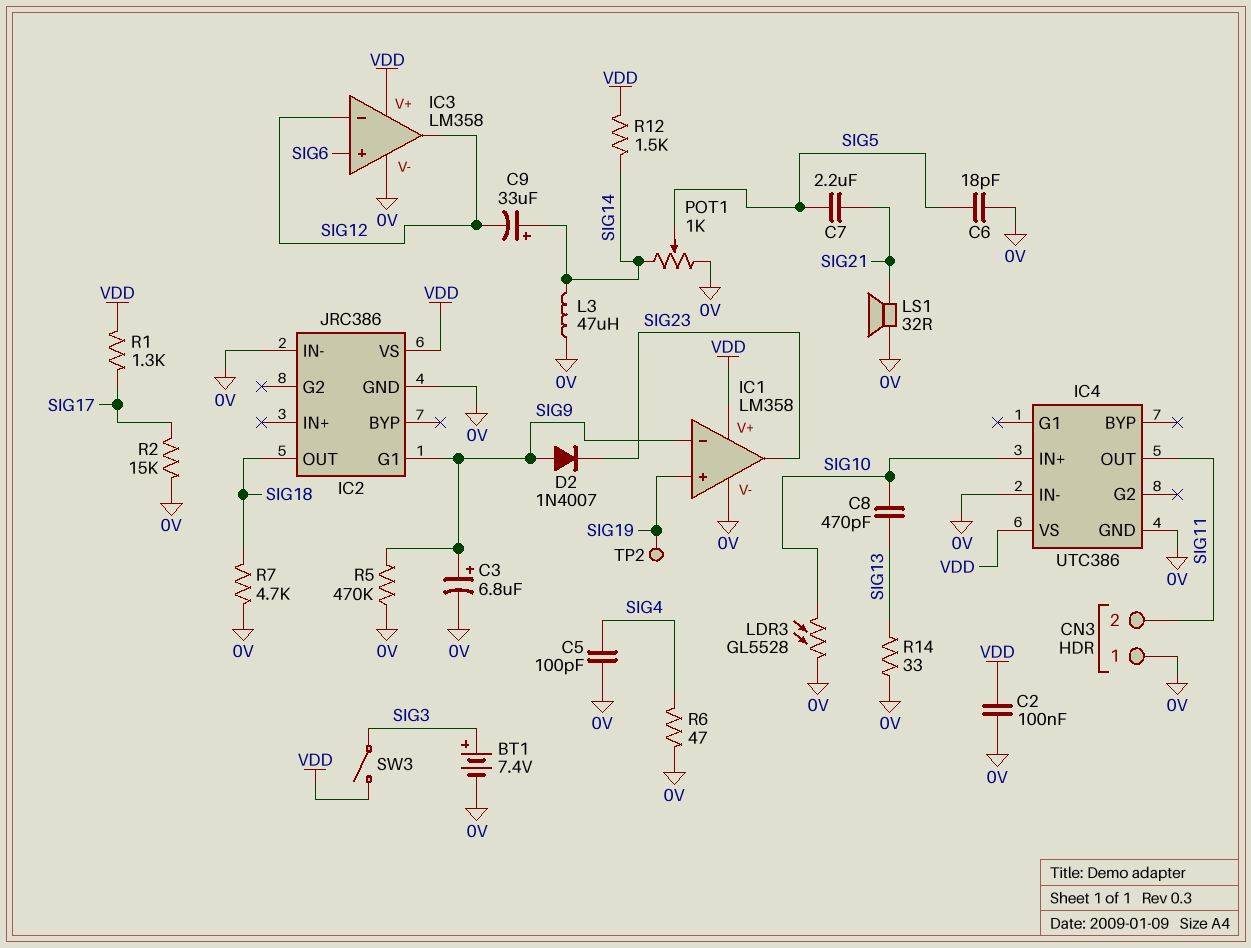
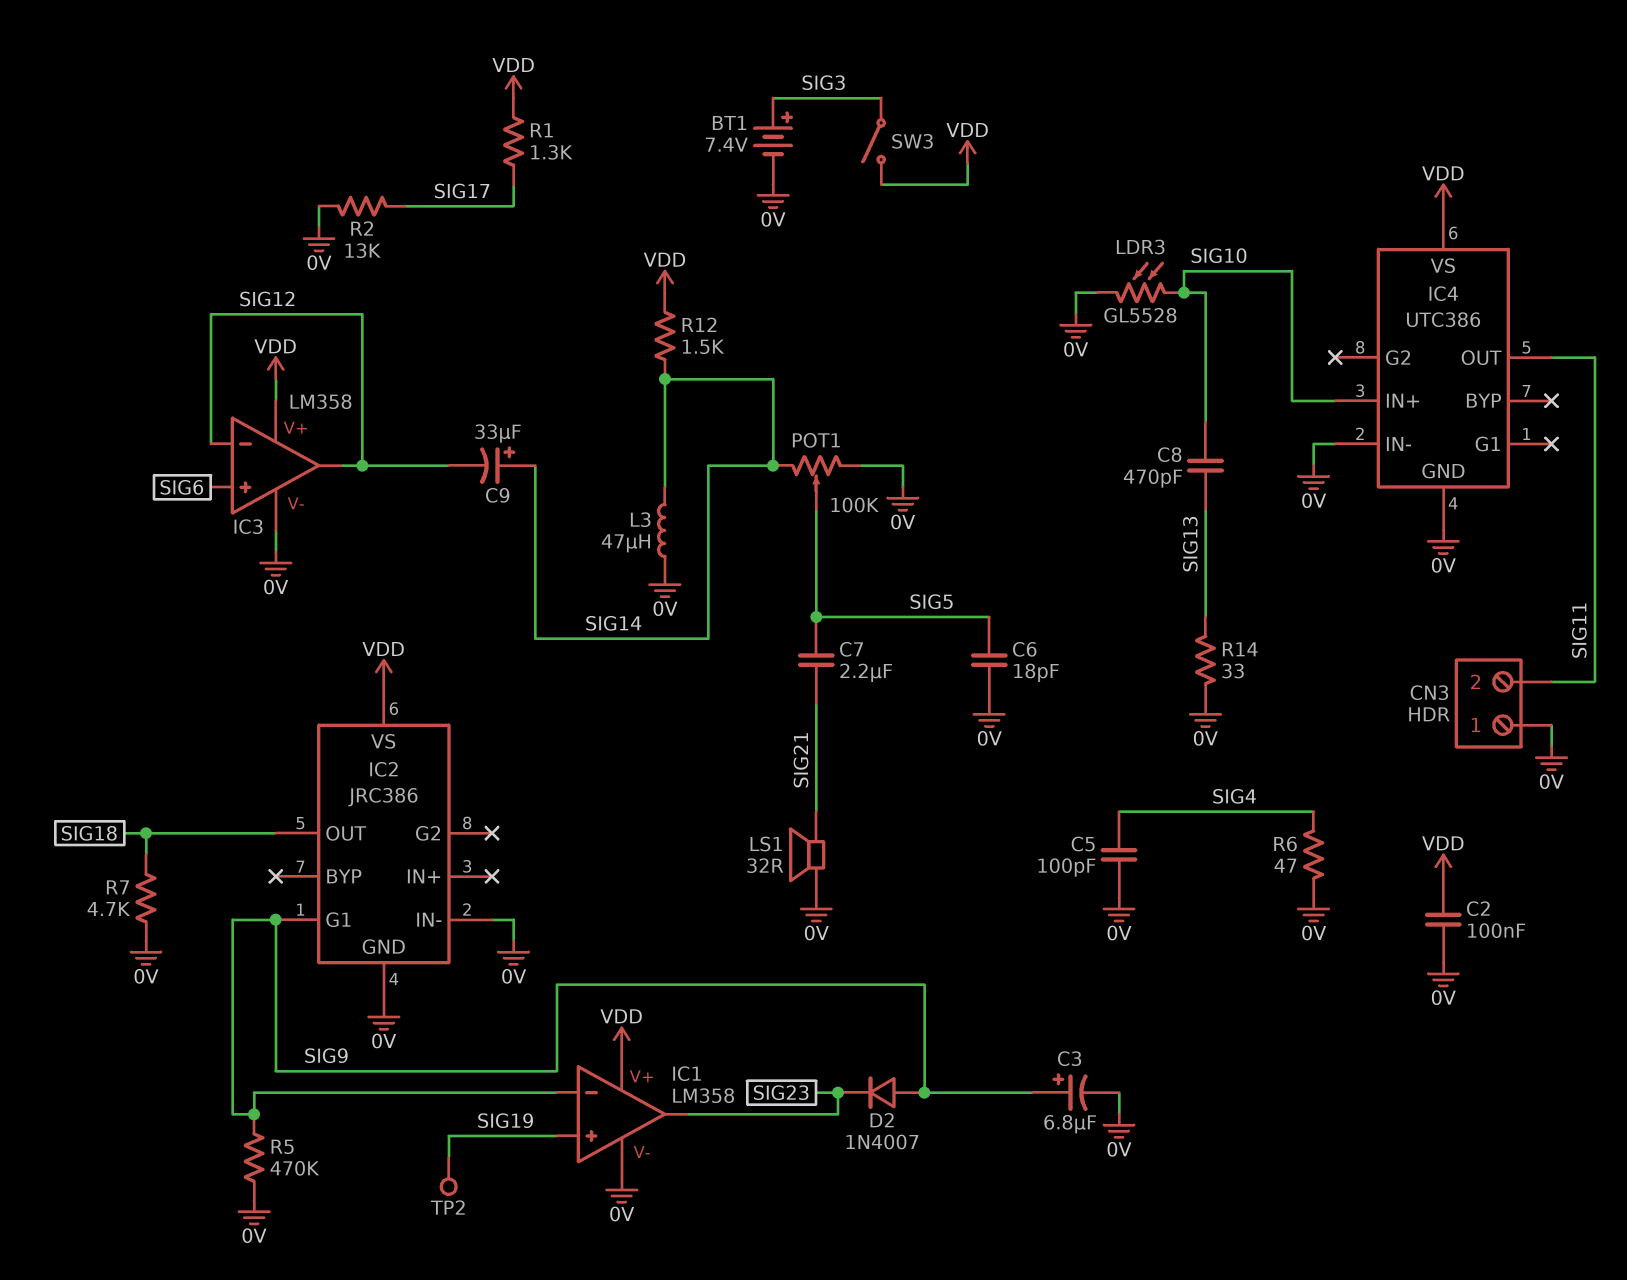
POT1: 1k (0V, SIG14, wiper SIG5) -> 100k (0V, SIG14, wiper SIG5)
R2: 15k (0V, SIG17) -> 13k (0V, SIG17)

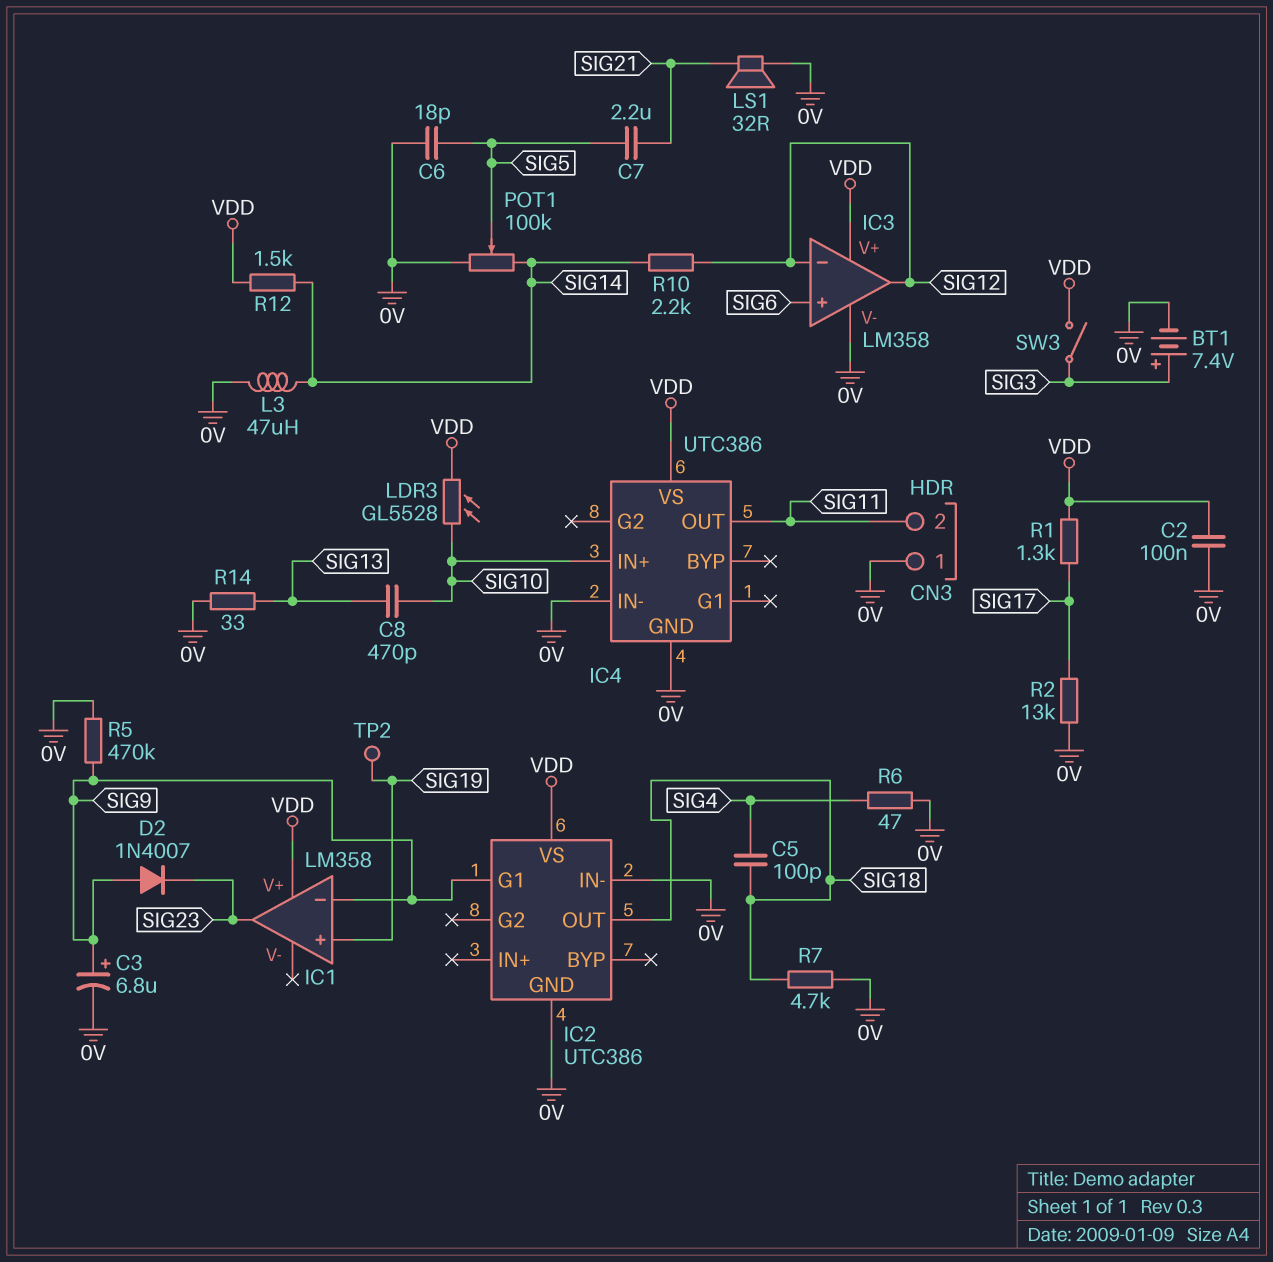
C5: 100pF (0V, SIG4) -> 100pF (SIG4, SIG18)
C9: 33uF (plus SIG14, minus SIG12) -> none
IC1 pin V-: 0V -> none
IC2: JRC386 -> UTC386
LDR3: GL5528 (0V, SIG10) -> GL5528 (SIG10, VDD)
R10: none -> 2.2k (SIG12, SIG14)

